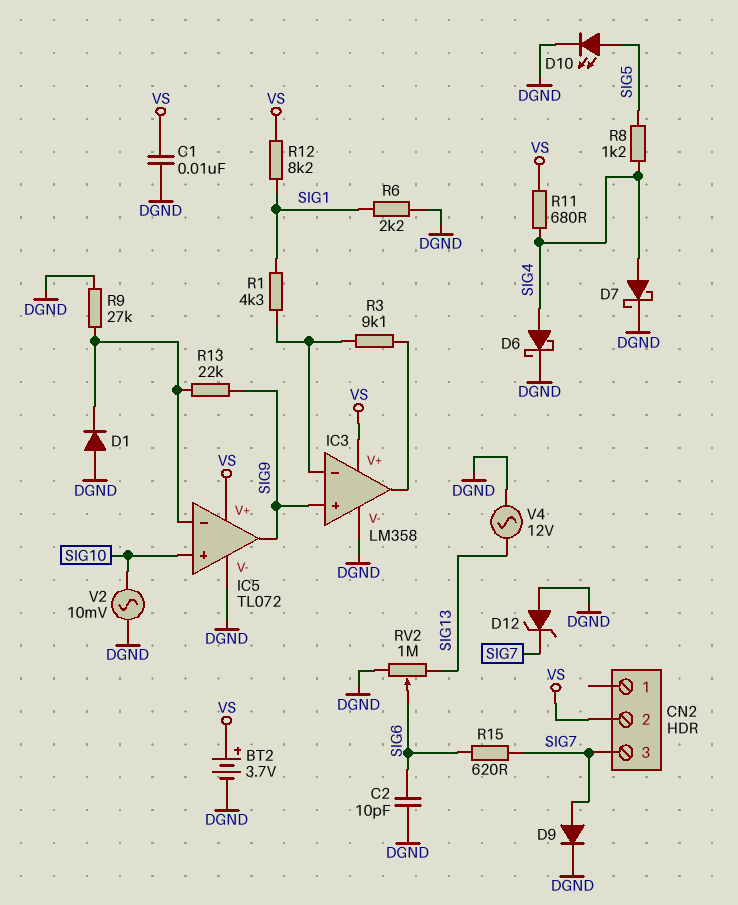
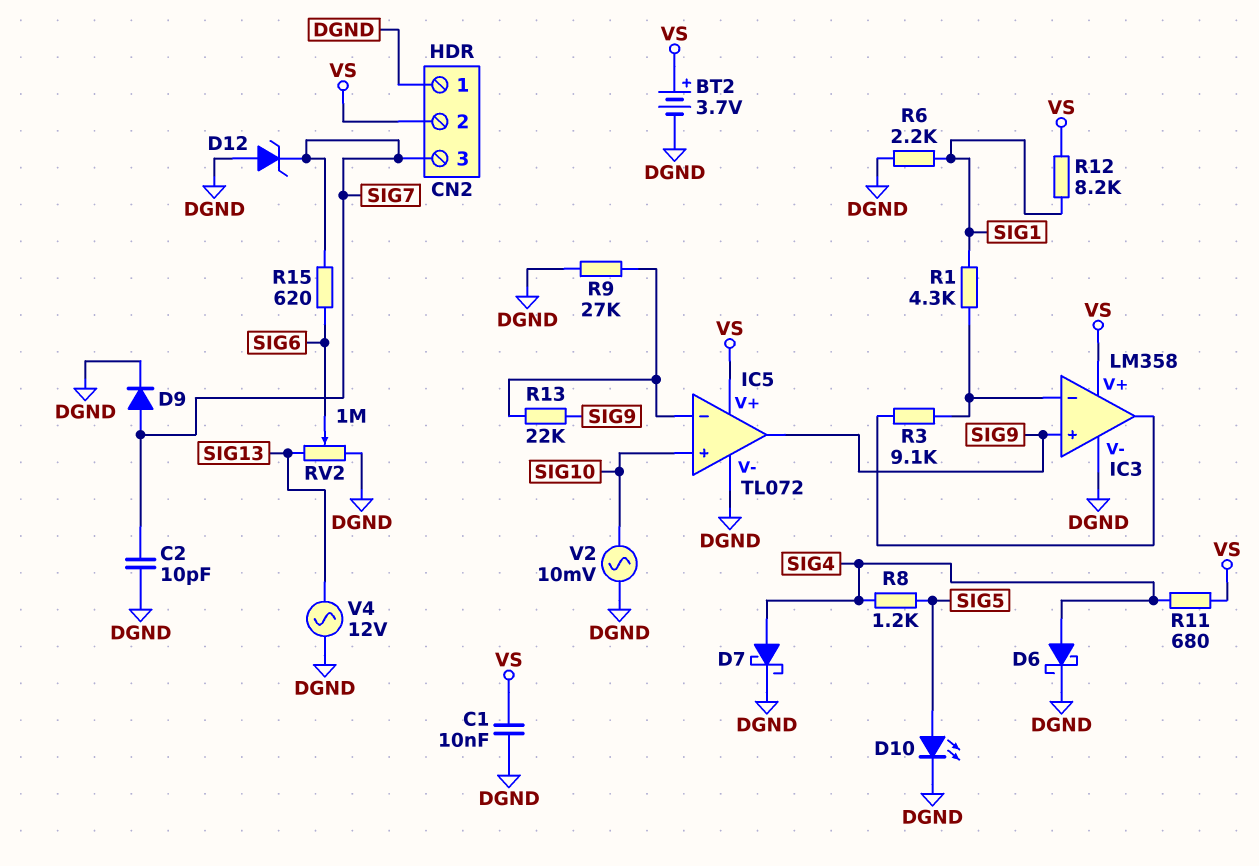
C2: 10pF (DGND, SIG6) -> 10pF (DGND, SIG7)
CN2 pin 1: none -> DGND
D1: diode (A DGND, K IC5/in-) -> none

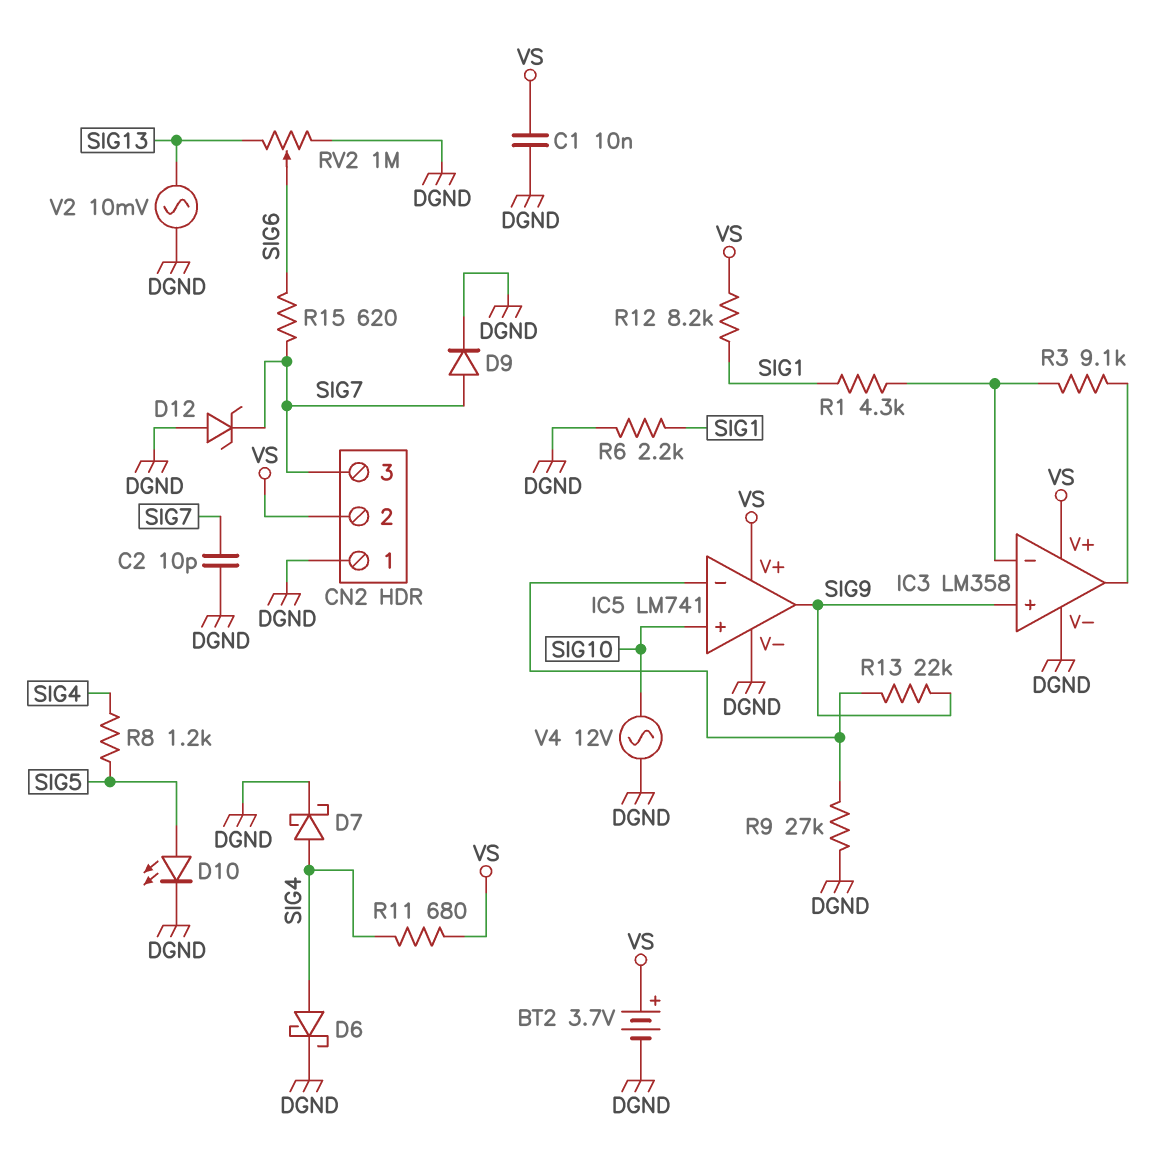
IC5: TL072 -> LM741
V2: AC 10mV (DGND, SIG10) -> AC 10mV (DGND, SIG13)
V4: AC 12V (DGND, SIG13) -> AC 12V (DGND, SIG10)

